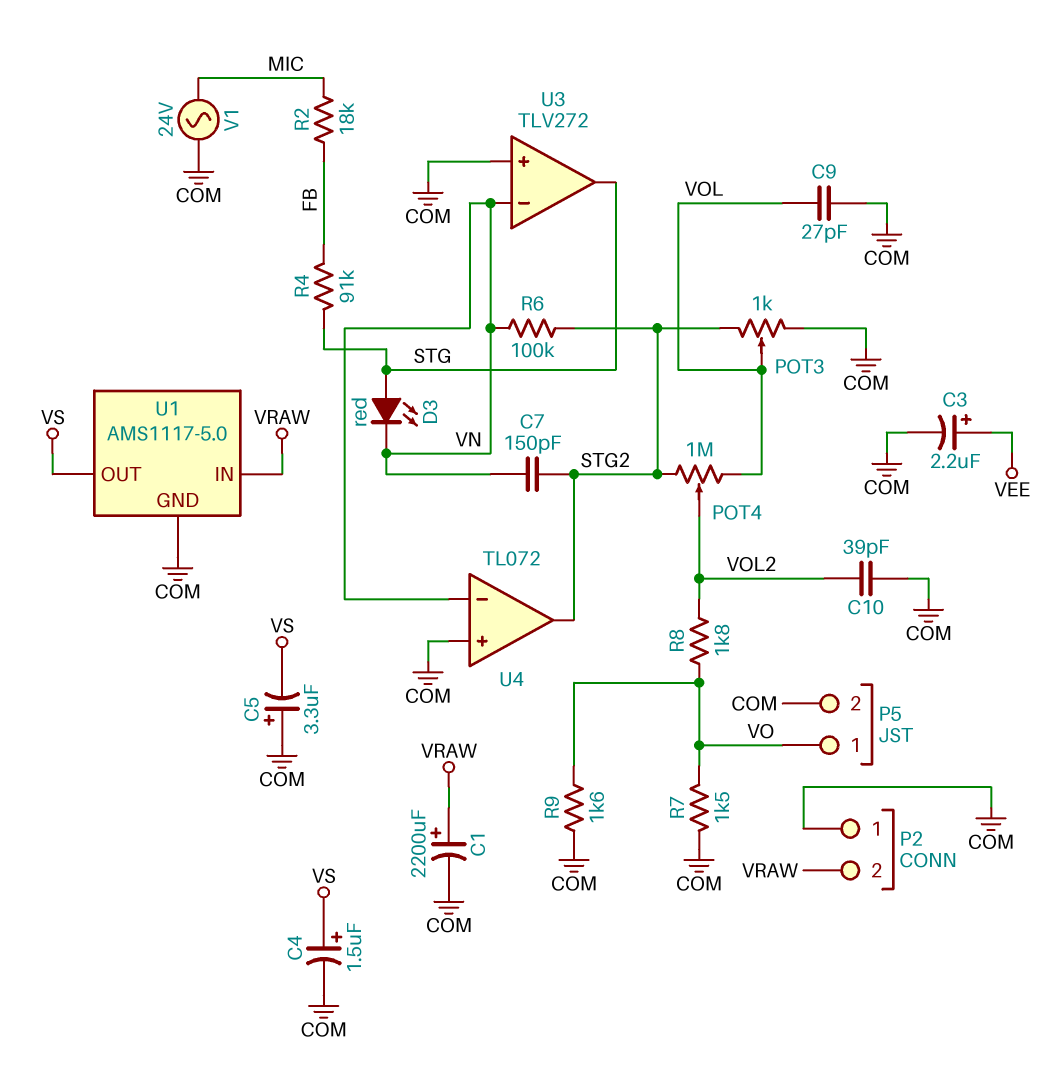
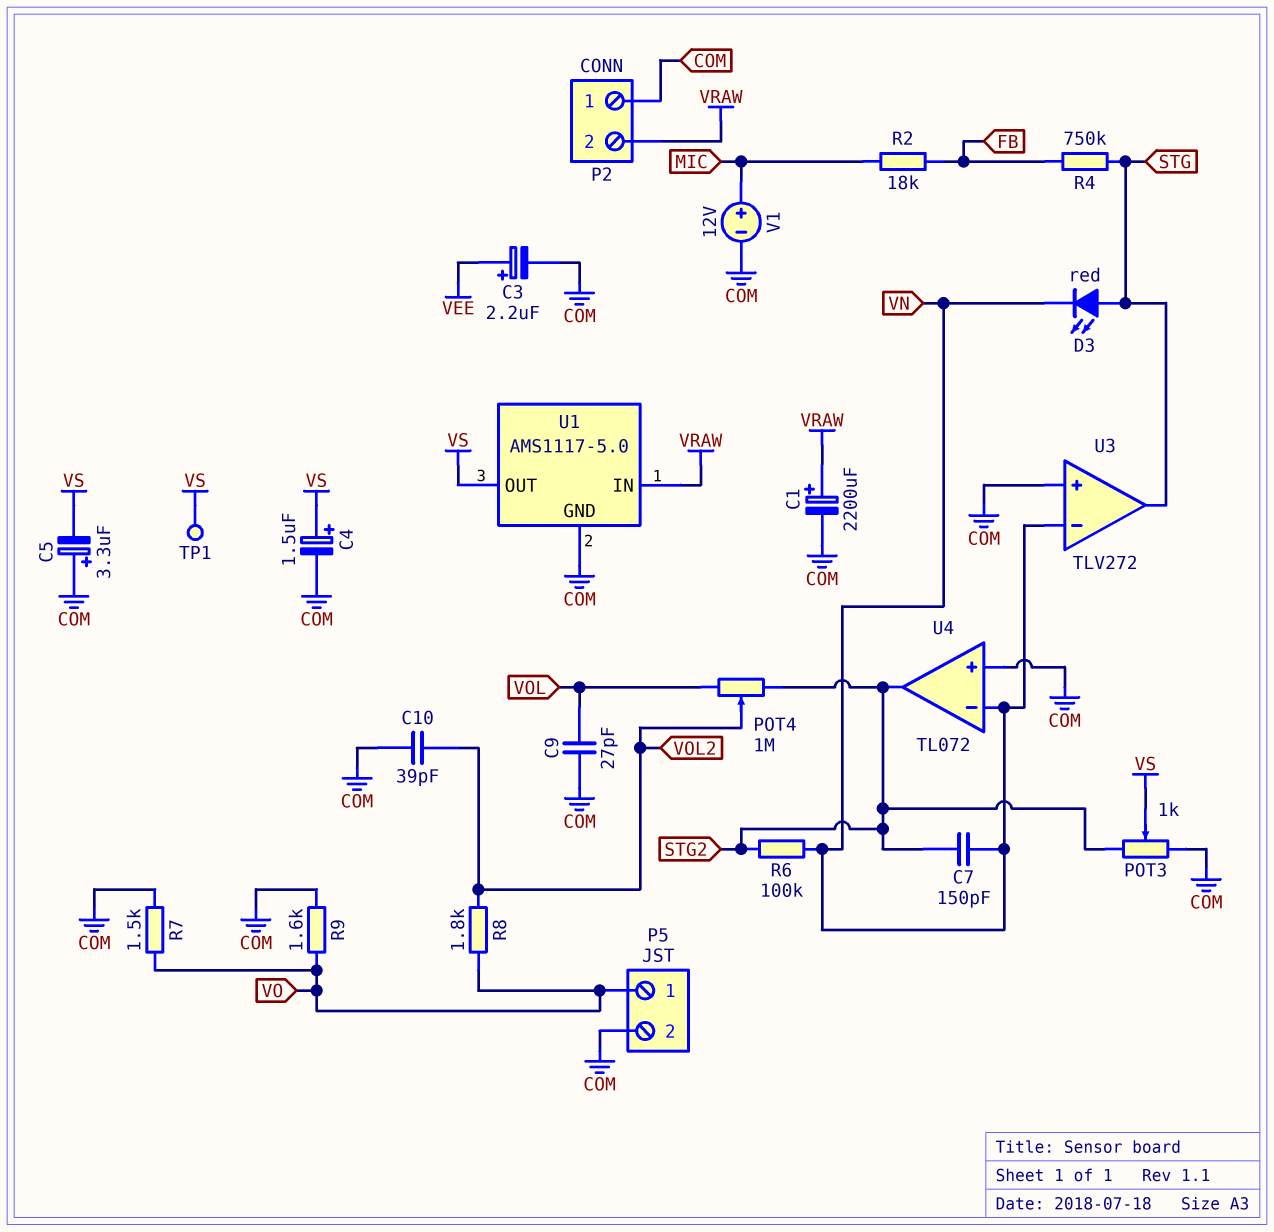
POT3: 1k (COM, STG2, wiper VOL) -> 1k (COM, STG2, wiper VS)
R4: 91k (FB, STG) -> 750k (FB, STG)
TP1: none -> test point (VS)
V1: AC 24V (COM, MIC) -> 12V (plus MIC, minus COM)

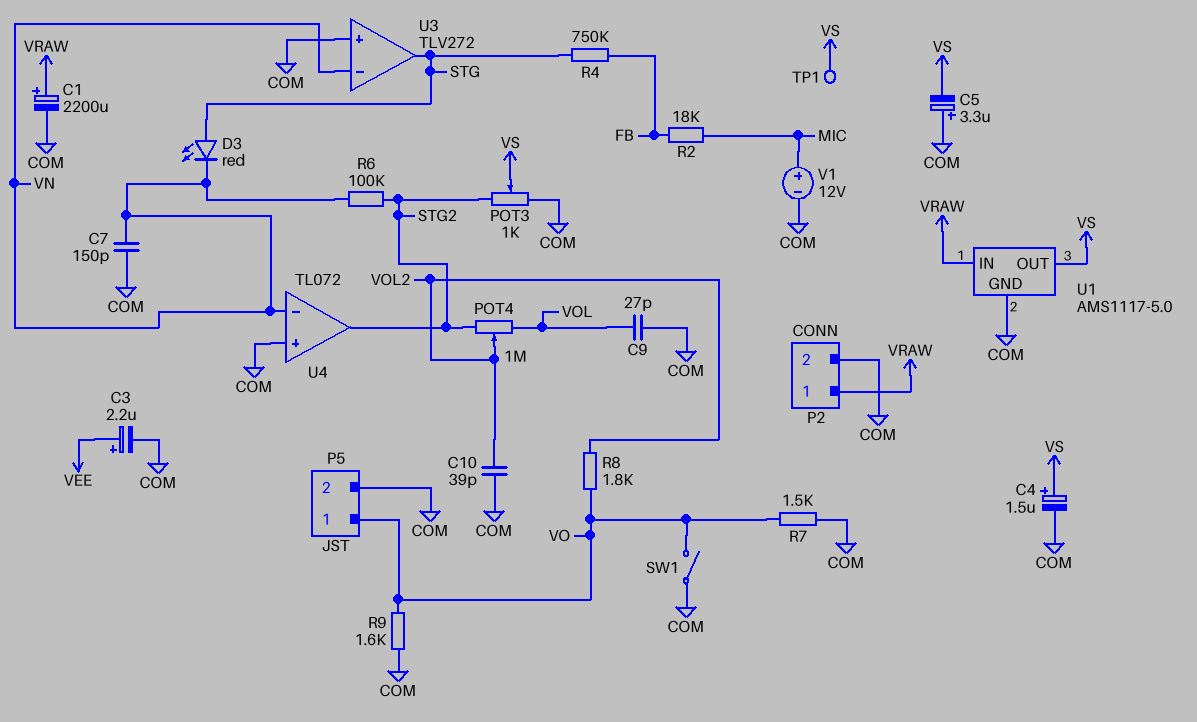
C7: 150pF (STG2, VN) -> 150pF (COM, VN)
P2 pin 1: COM -> VRAW
P2 pin 2: VRAW -> COM
SW1: none -> switch (COM, VO)

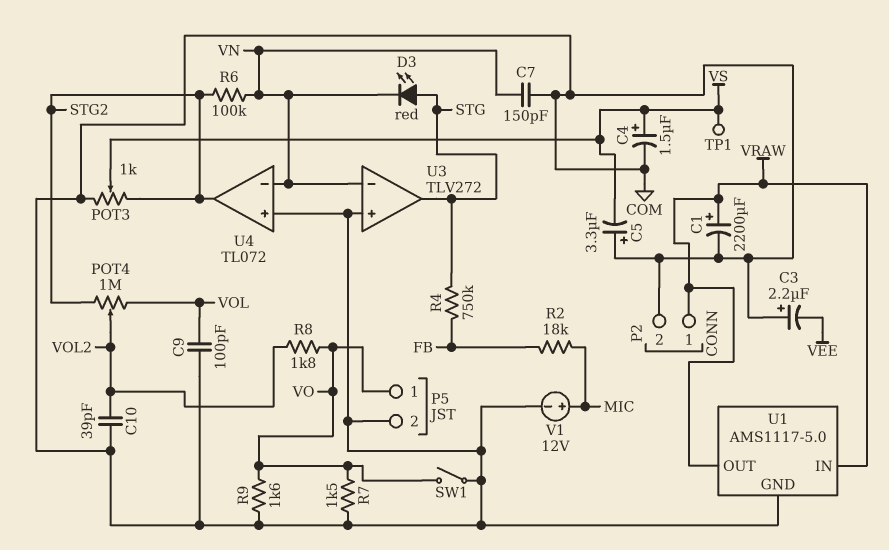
C3: 2.2uF (plus VEE, minus COM) -> 2.2uF (plus COM, minus VEE)
C9: 27pF (COM, VOL) -> 100pF (COM, VOL)
U1 pin OUT: VS -> VRAW

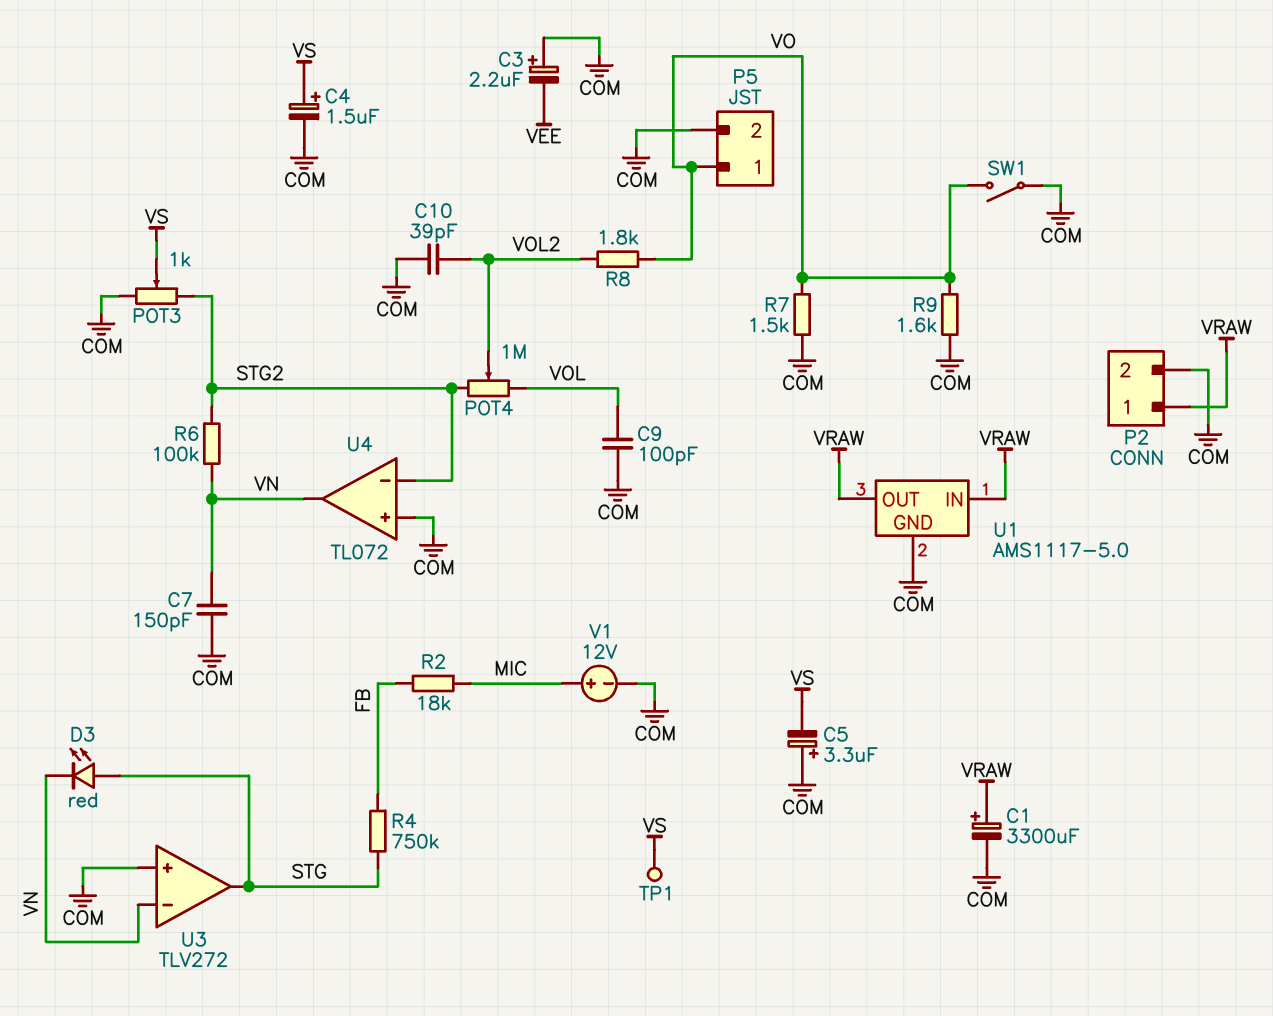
C1: 2200uF (plus VRAW, minus COM) -> 3300uF (plus VRAW, minus COM)
U4 pin in-: VN -> STG2
U4 pin out: STG2 -> VN

